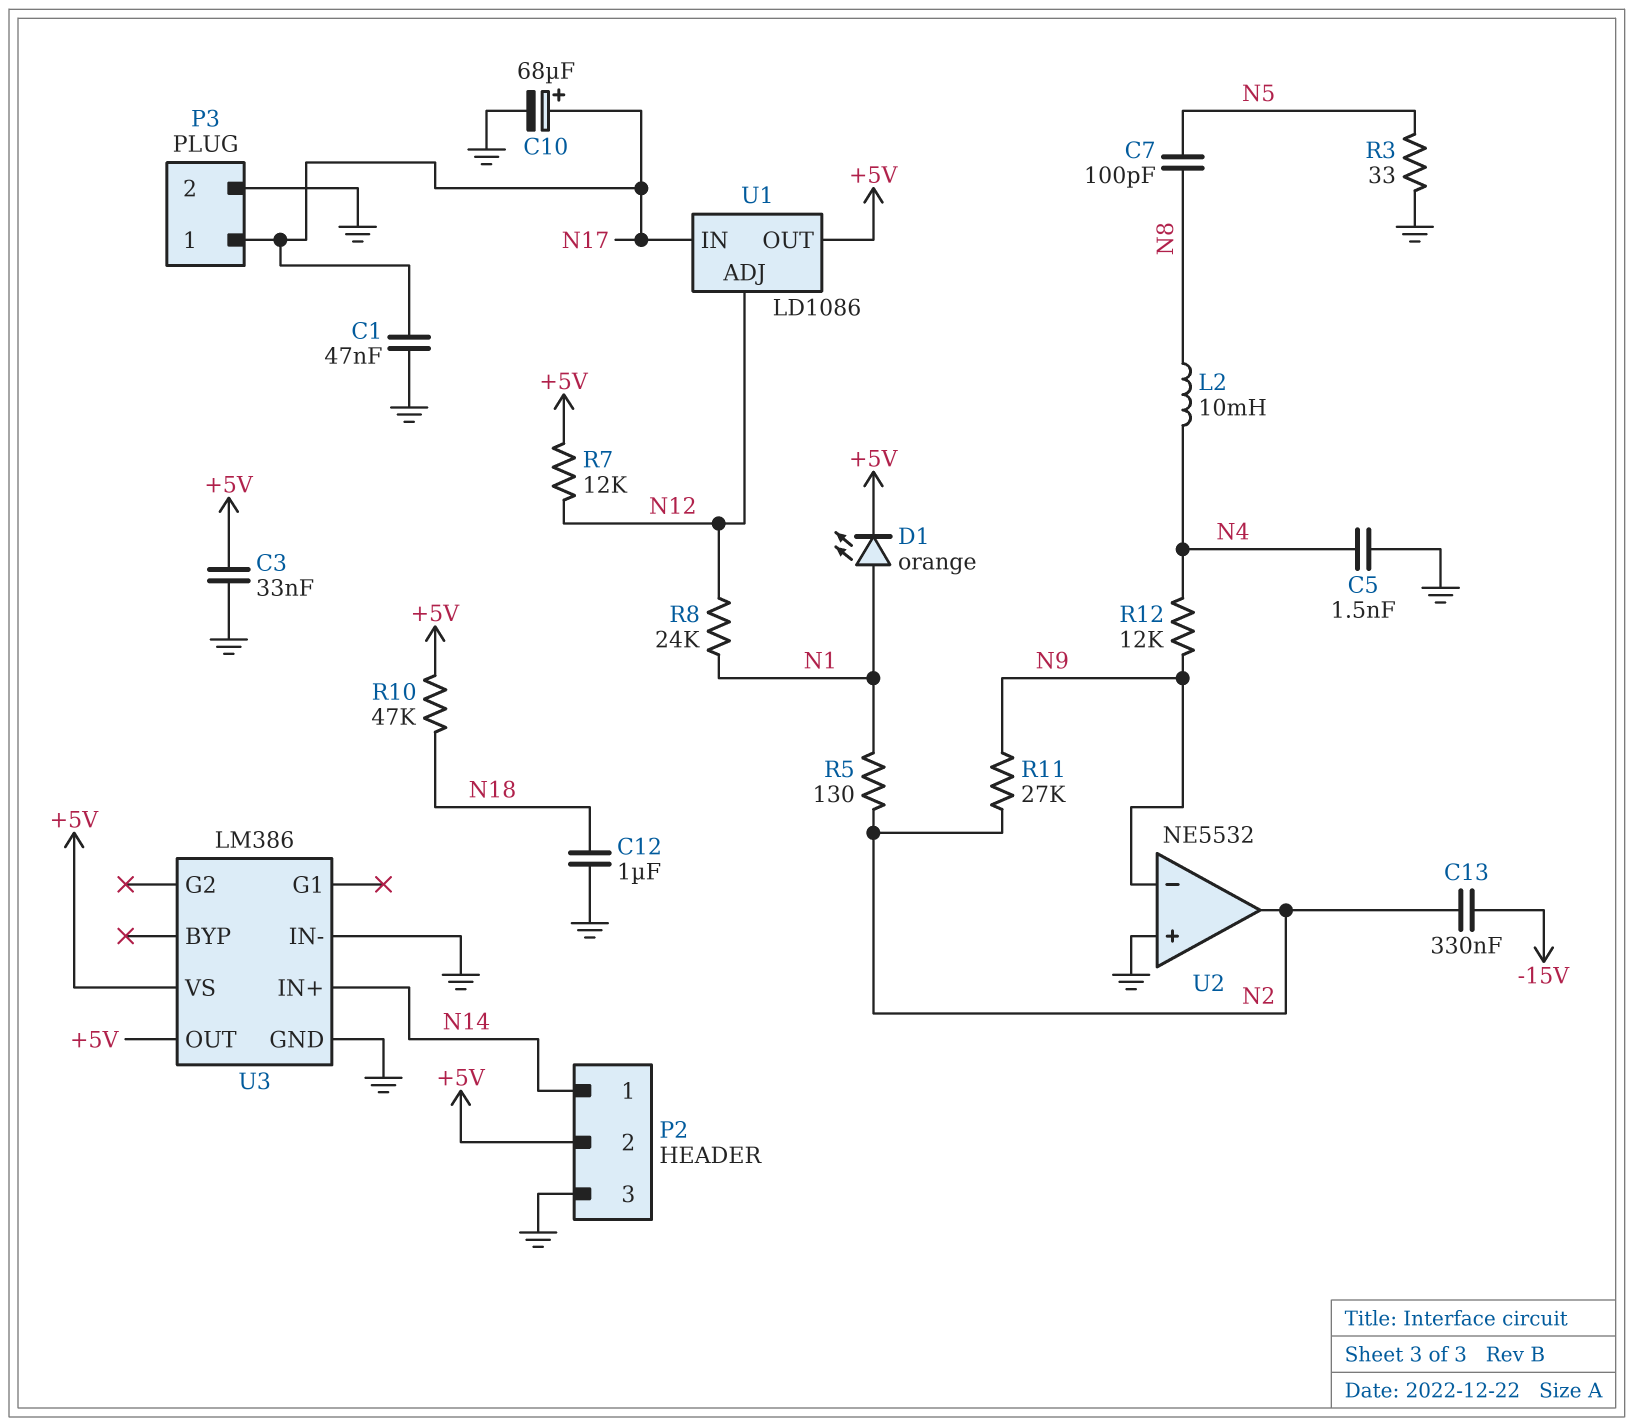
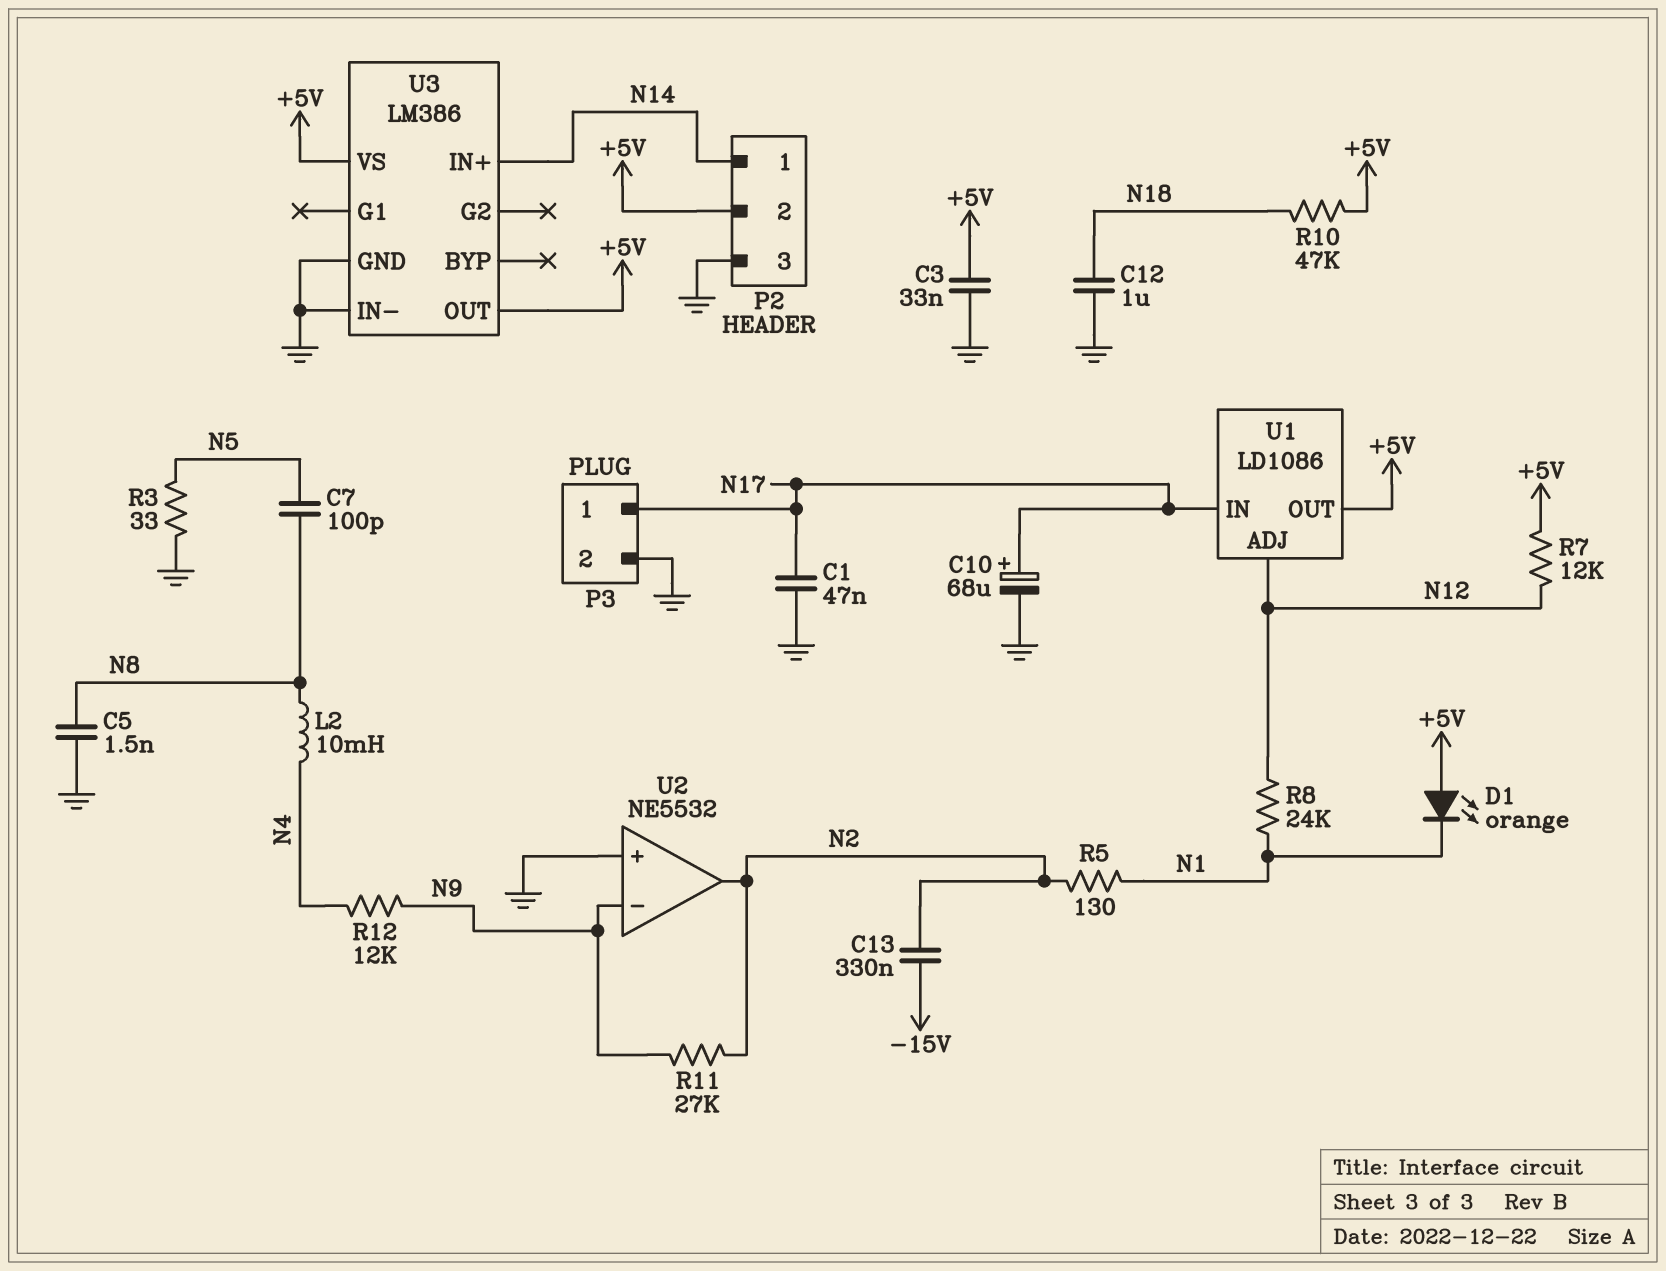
C5: 1.5nF (GND, N4) -> 1.5nF (GND, N8)
D1: LED orange (A N1, K +5V) -> LED orange (A +5V, K N1)

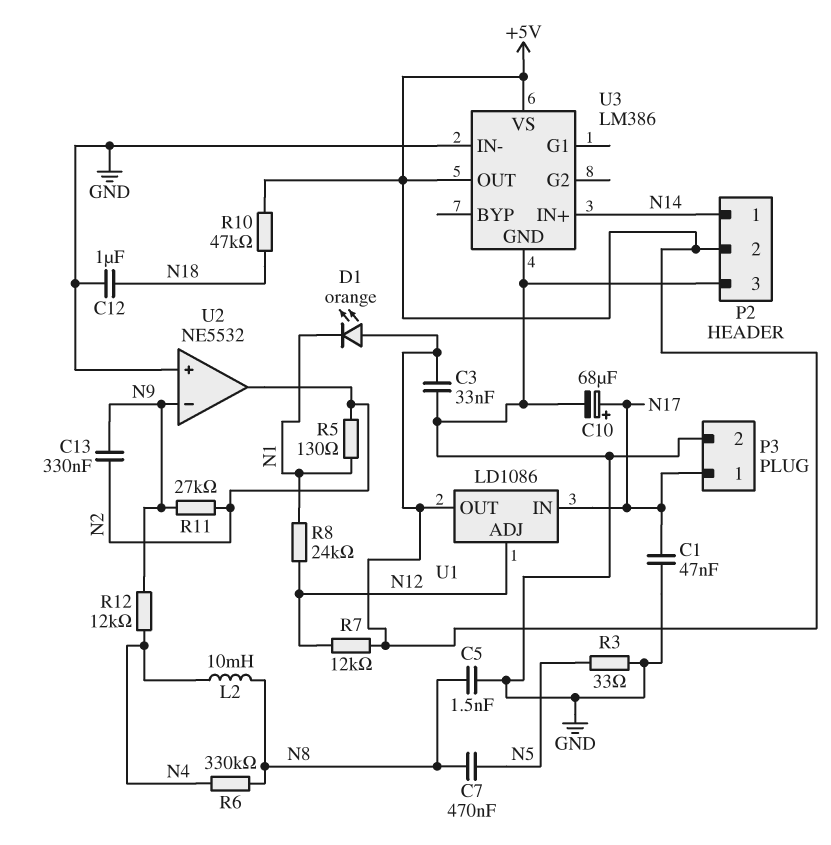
C7: 100pF (N5, N8) -> 470nF (N5, N8)
C13: 330nF (-15V, N2) -> 330nF (N2, N9)
R6: none -> 330k (N4, N8)

